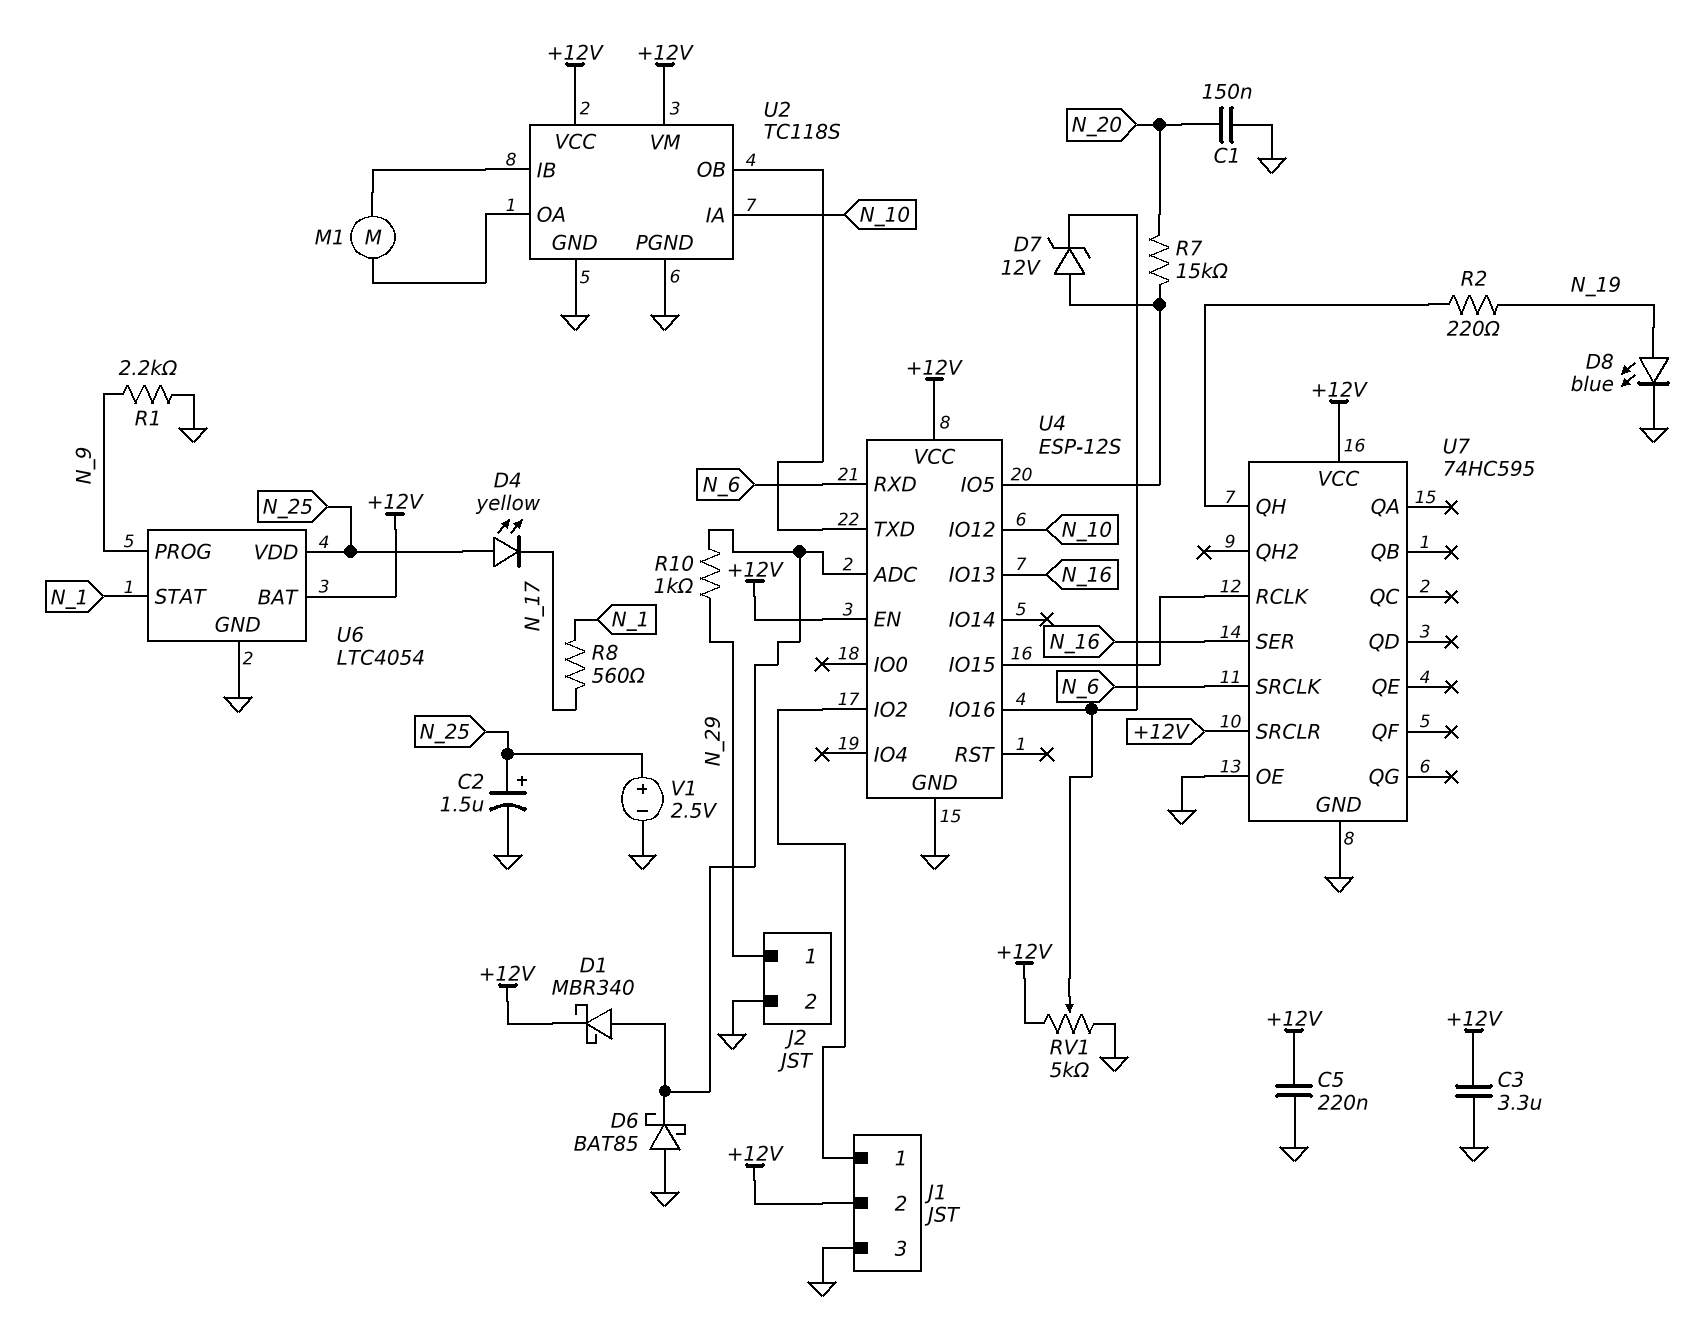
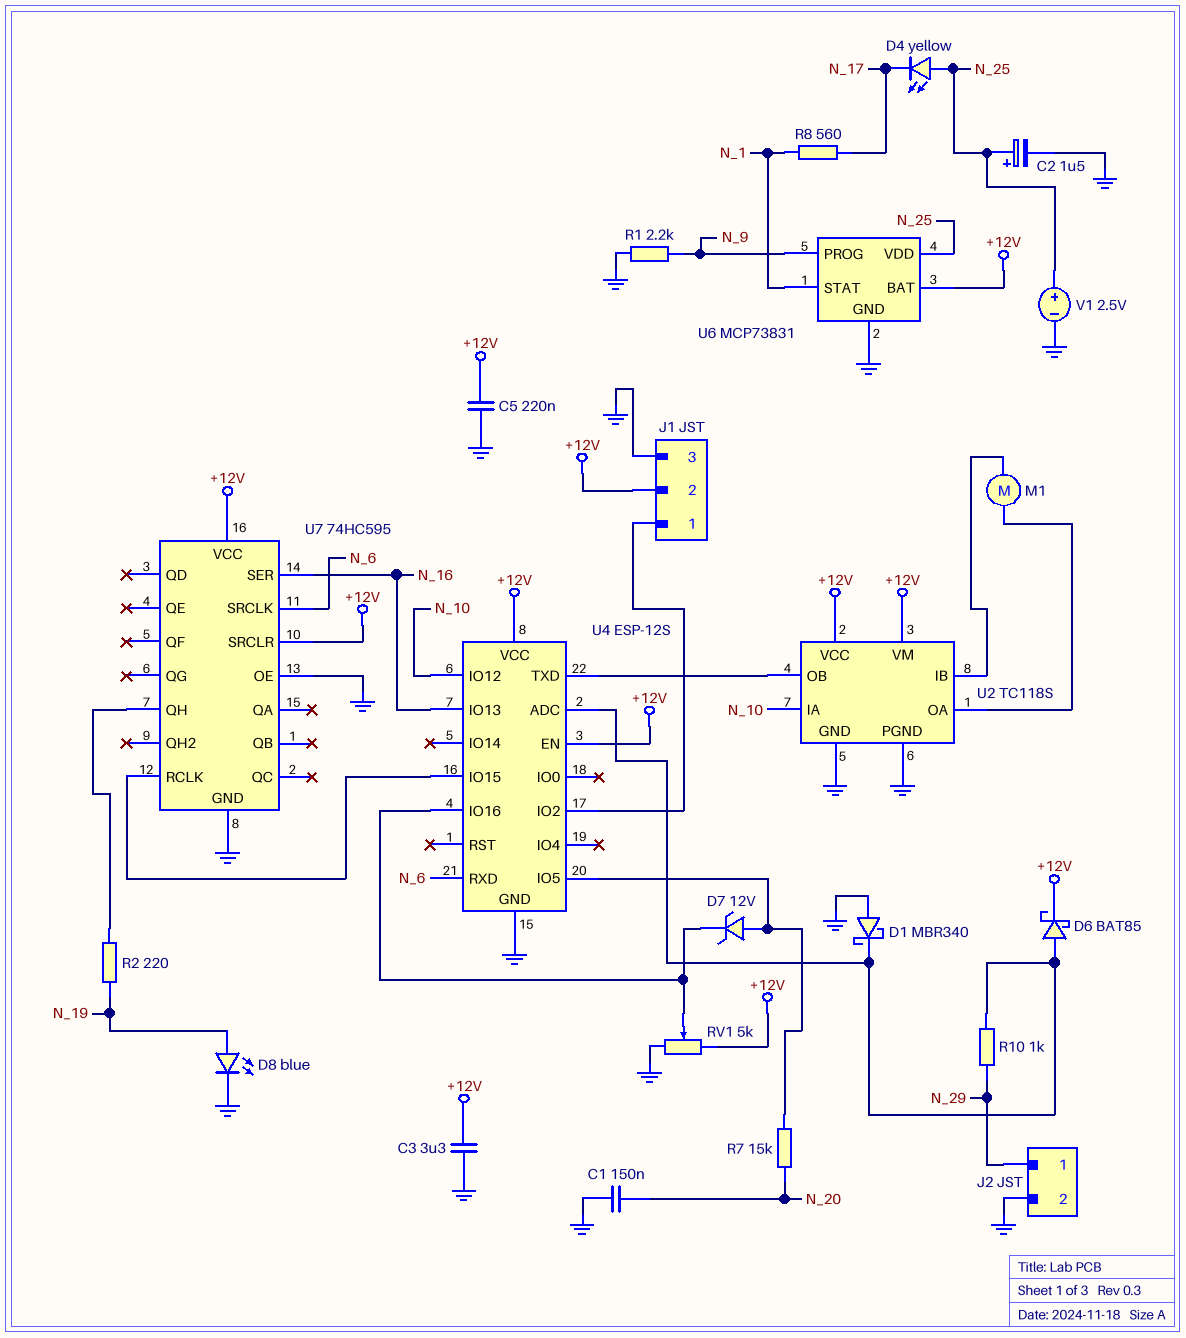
D1: schottky MBR340 (A U4/ADC, K +12V) -> schottky MBR340 (A GND, K U4/ADC)
D6: schottky BAT85 (A GND, K U4/ADC) -> schottky BAT85 (A U4/ADC, K +12V)
U6: LTC4054 -> MCP73831

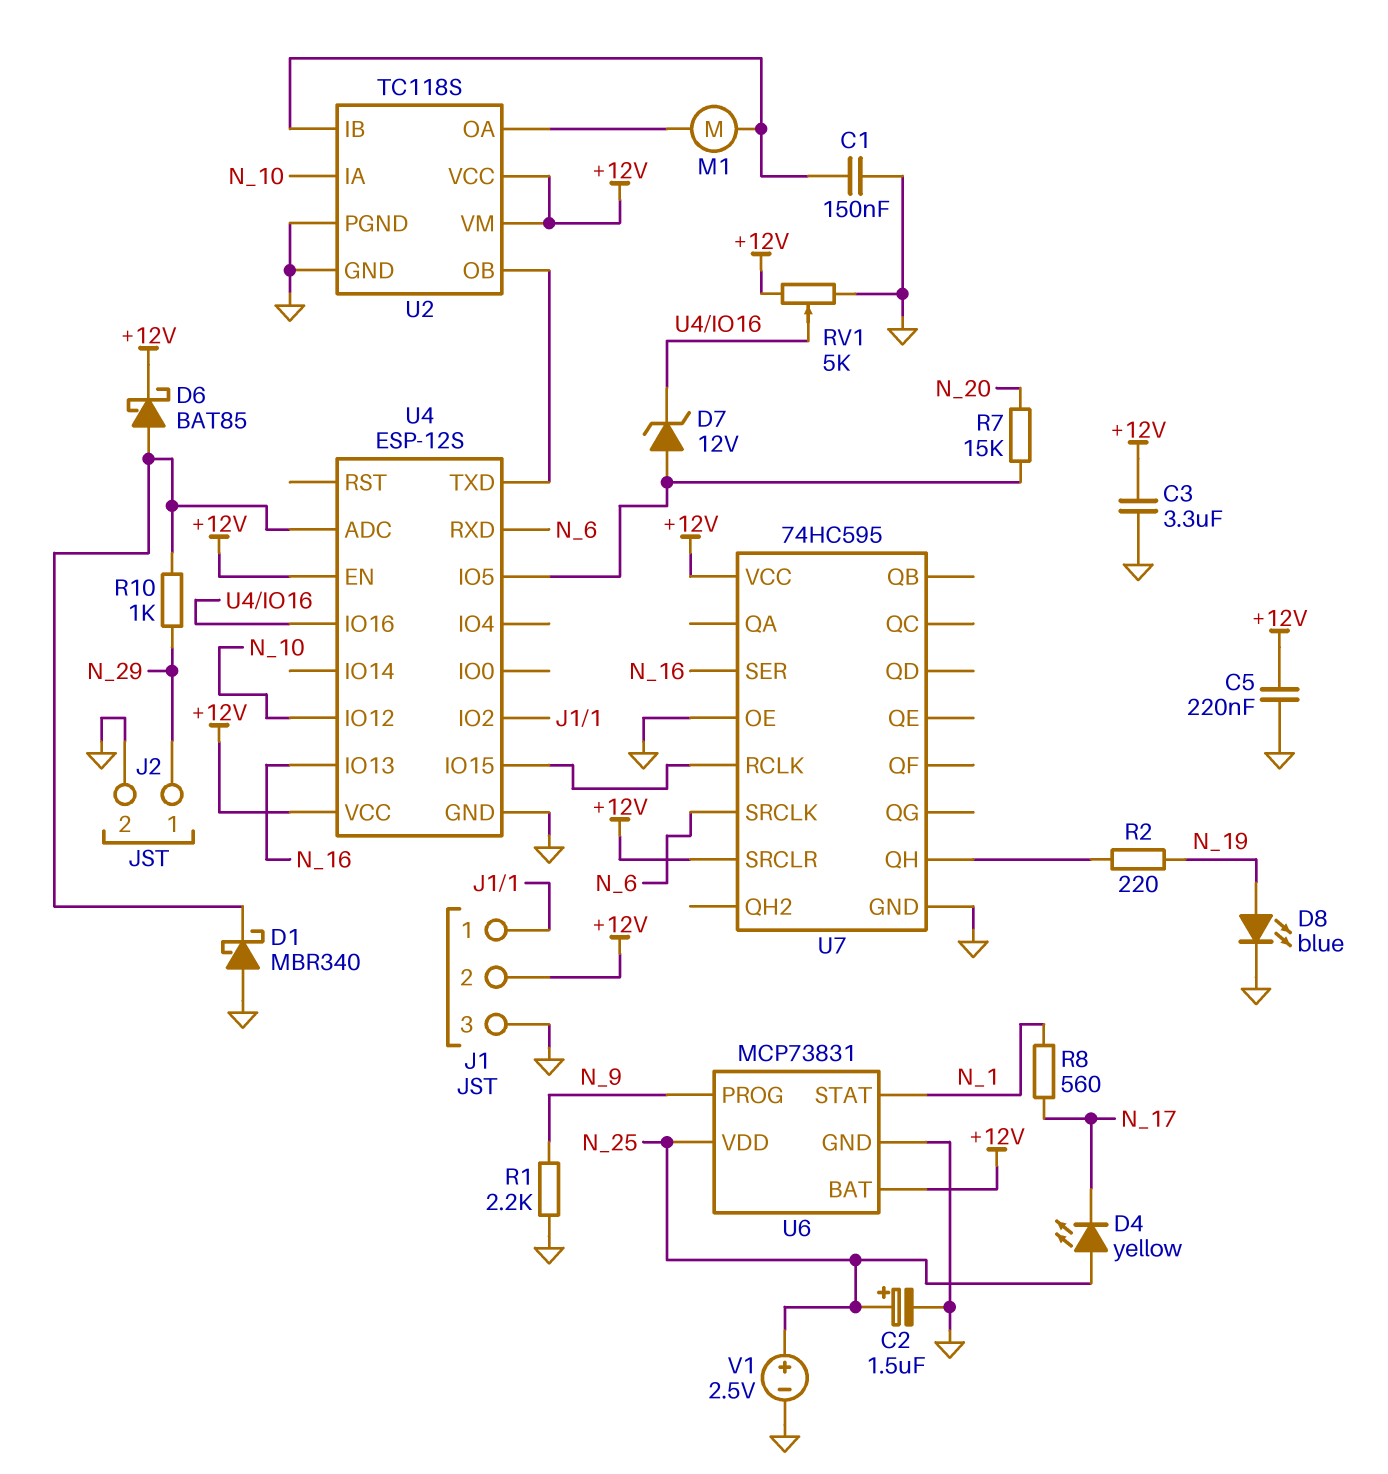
C1: 150nF (GND, N_20) -> 150nF (GND, U2/IB)

